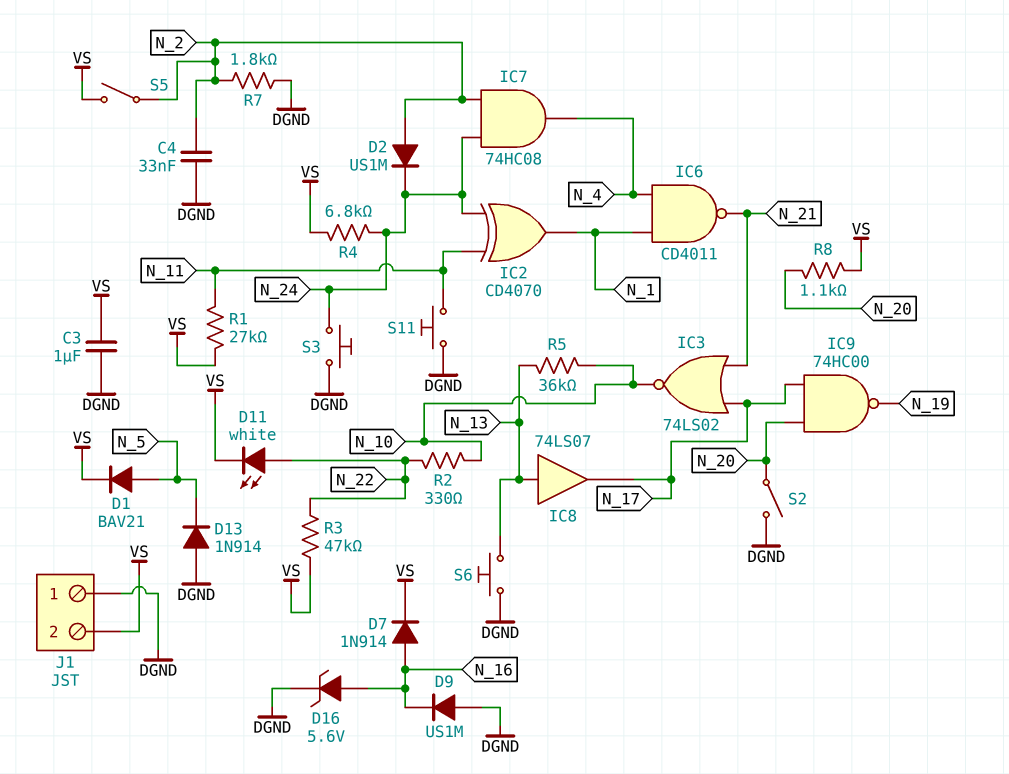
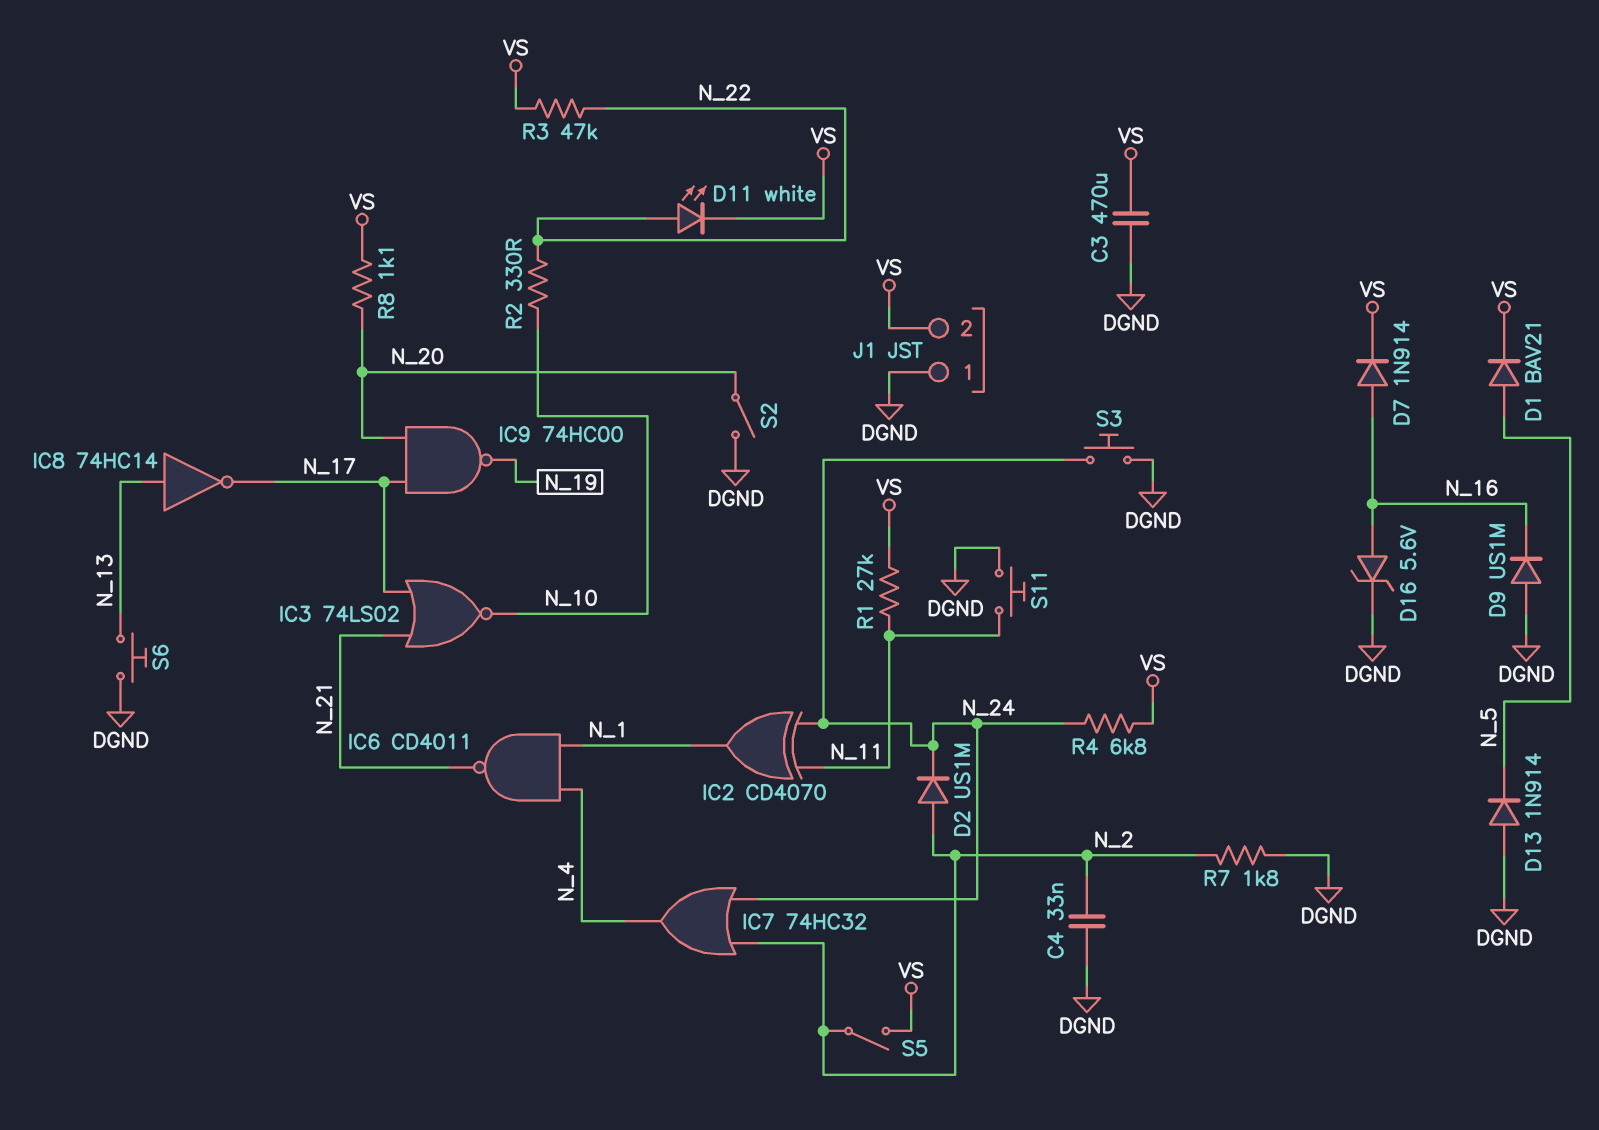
C3: 1uF (DGND, VS) -> 470uF (DGND, VS)
IC7: AND 74HC08 (in N_2, in N_24, out N_4) -> OR 74HC32 (in N_2, in N_24, out N_4)
IC8: buffer 74LS07 (in N_13, out N_17) -> NOT 74HC14 (in N_13, out N_17)
R5: 36k (N_10, N_13) -> none

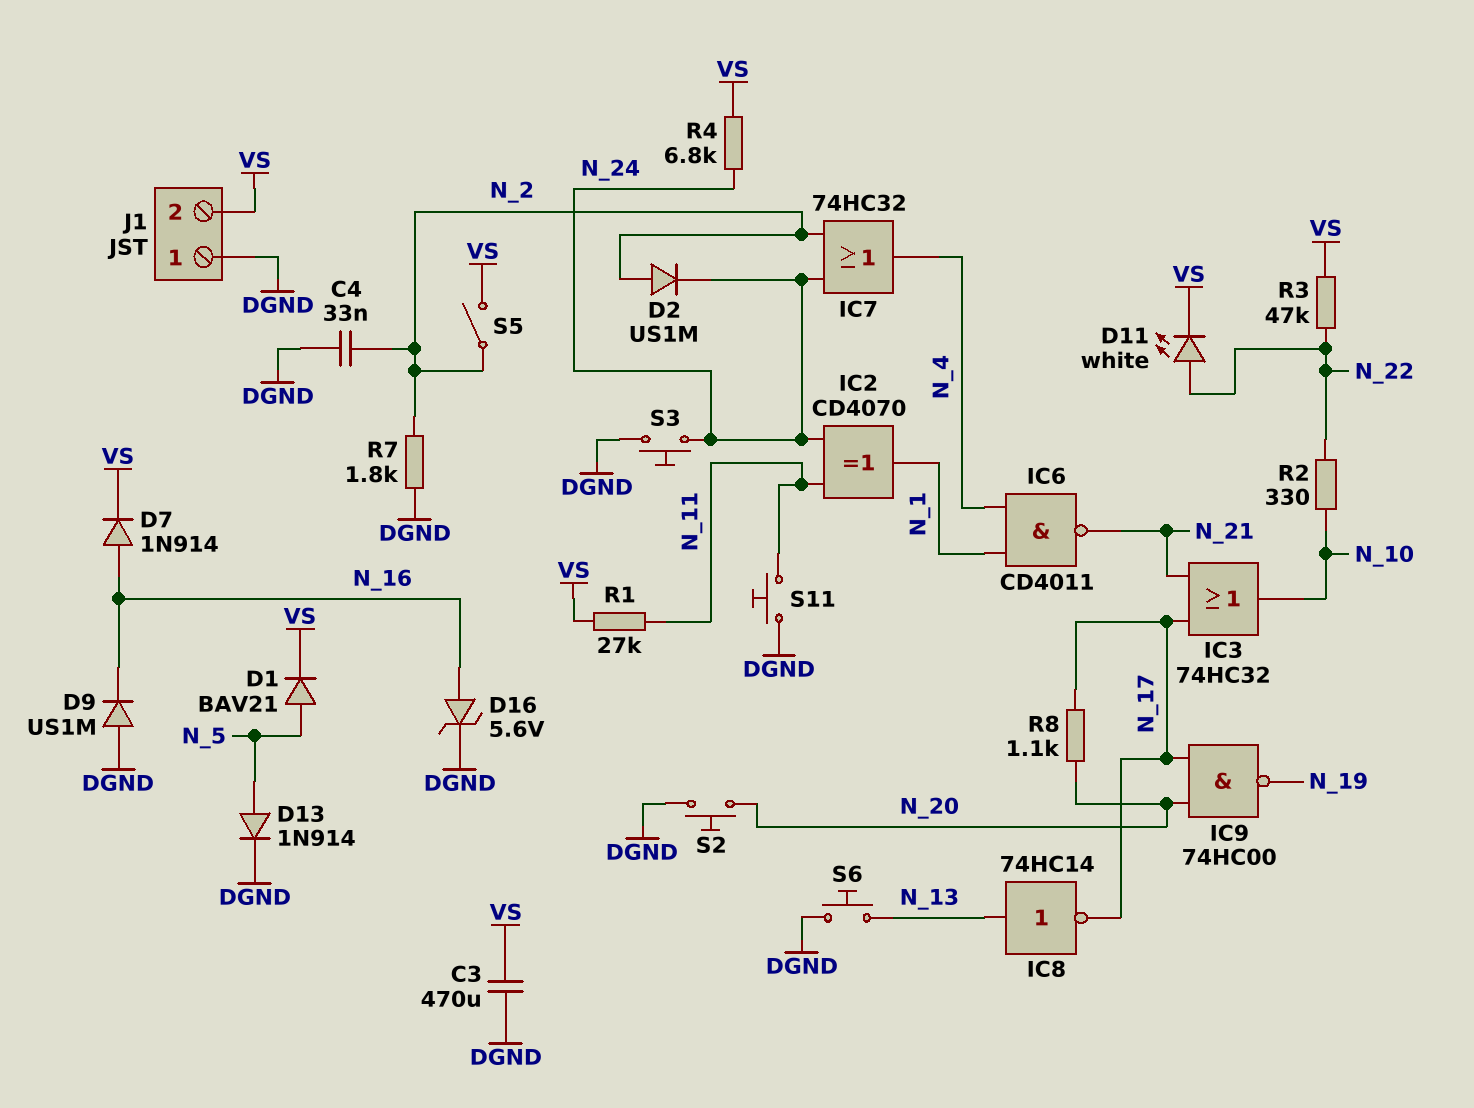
D13: diode 1N914 (A DGND, K N_5) -> diode 1N914 (A N_5, K DGND)
IC3: NOR 74LS02 (in N_17, in N_21, out N_10) -> OR 74HC32 (in N_17, in N_21, out N_10)
R8: 1.1k (N_20, VS) -> 1.1k (N_17, N_20)
S2: switch (DGND, N_20) -> button (DGND, N_20)

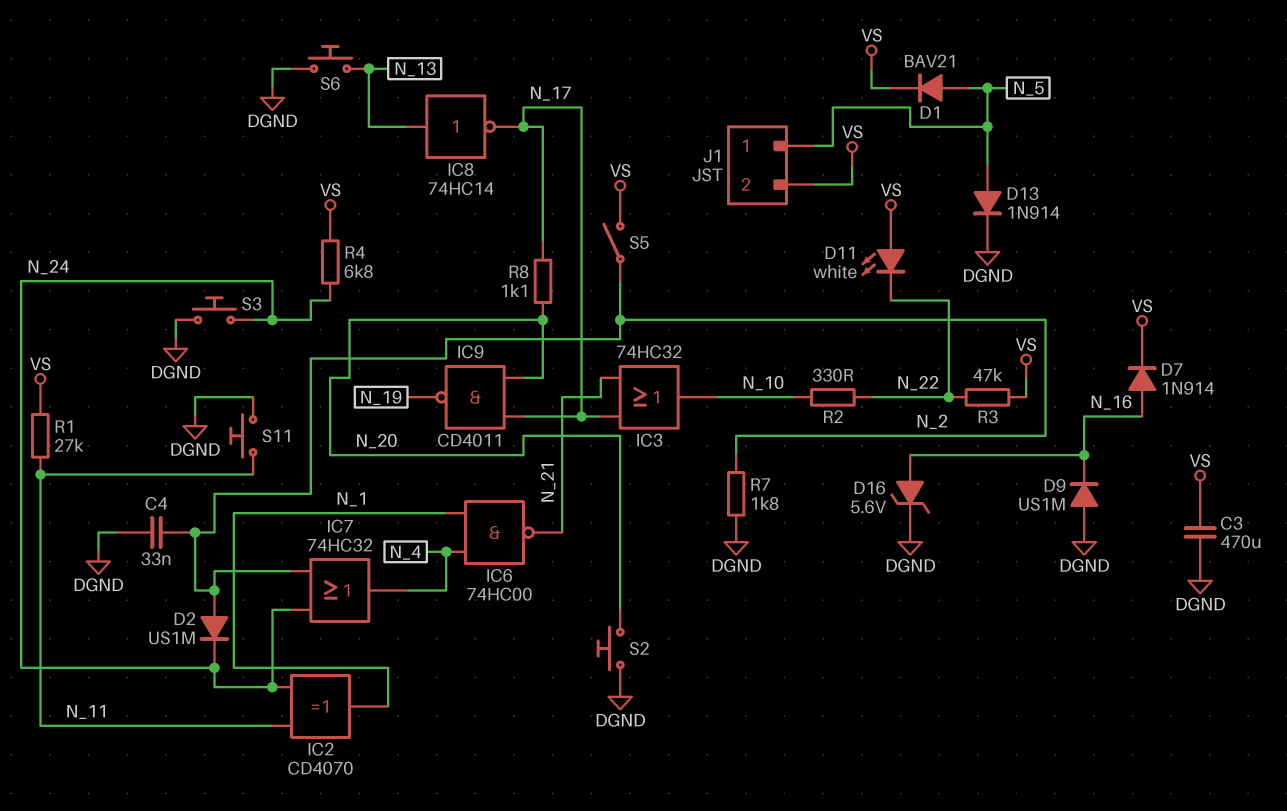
D11: LED white (A N_22, K VS) -> LED white (A VS, K N_22)
IC6: NAND CD4011 (in N_1, in N_4, out N_21) -> NAND 74HC00 (in N_1, in N_4, out N_21)
IC9: NAND 74HC00 (in N_17, in N_20, out N_19) -> NAND CD4011 (in N_17, in N_20, out N_19)
J1 pin 1: DGND -> N_5

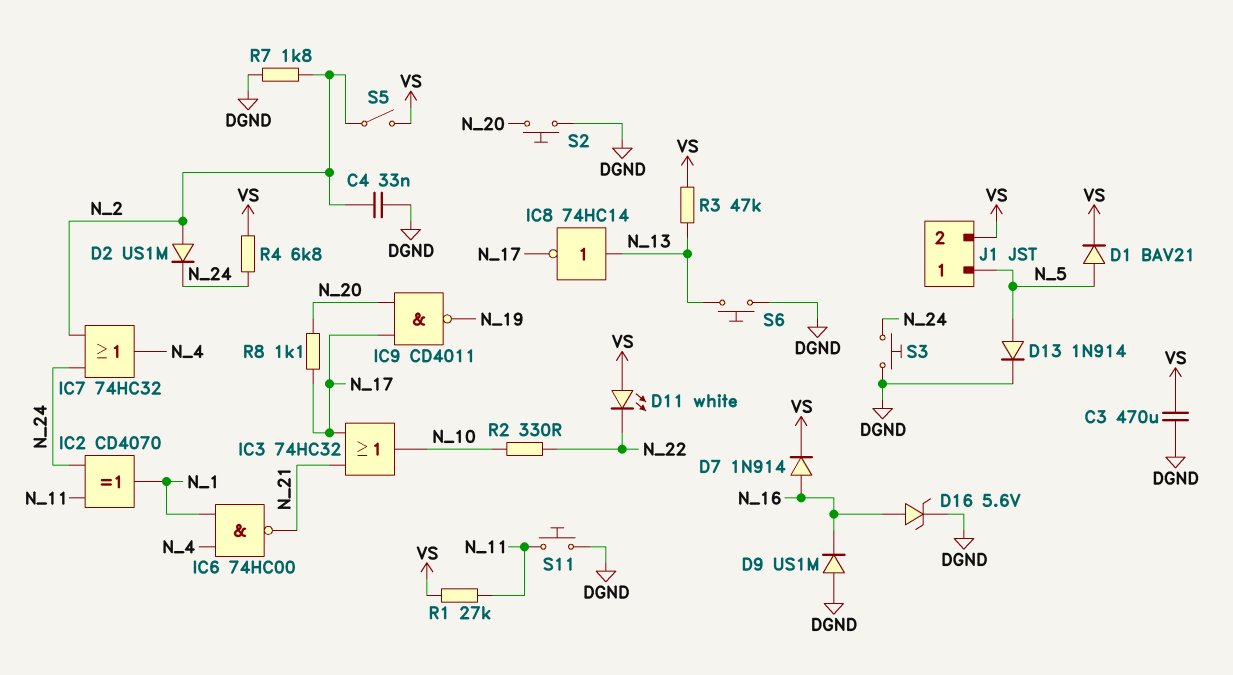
R3: 47k (N_22, VS) -> 47k (N_13, VS)

